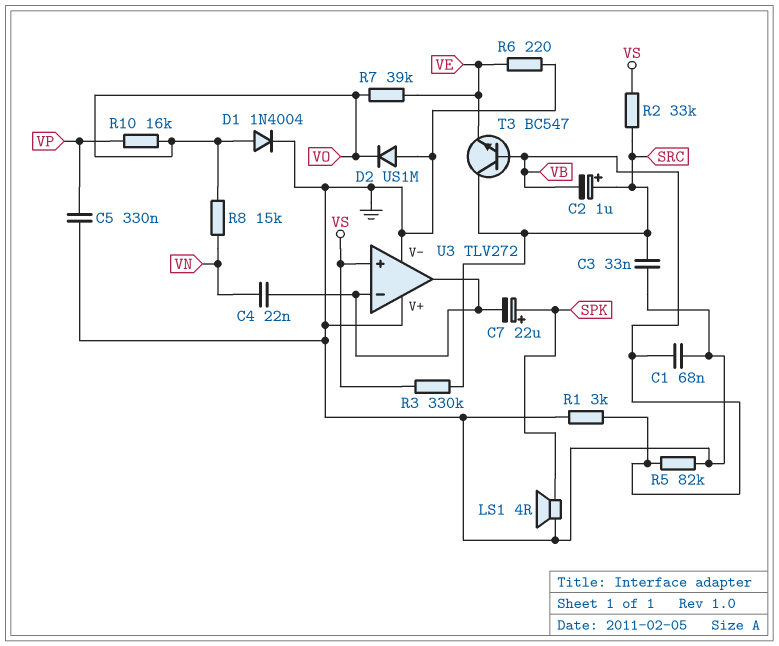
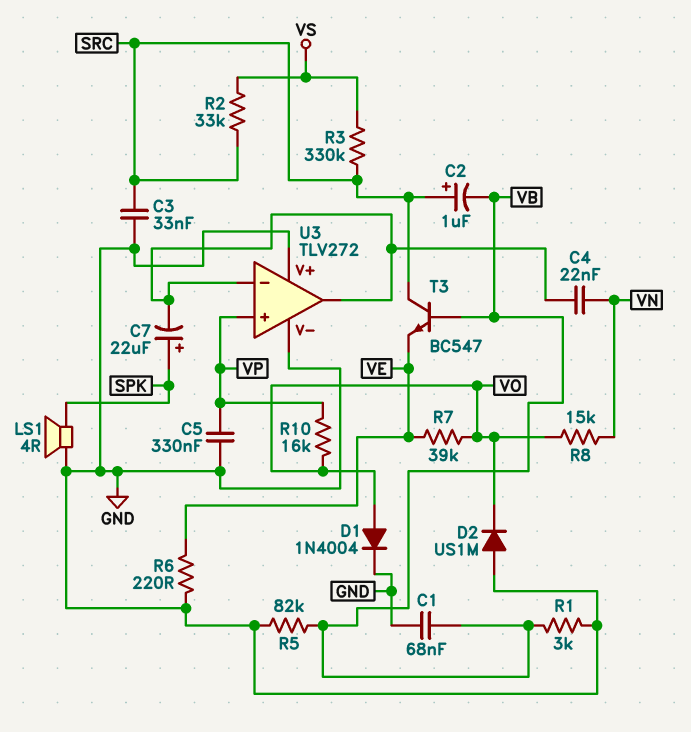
U3 pin in+: VS -> VP

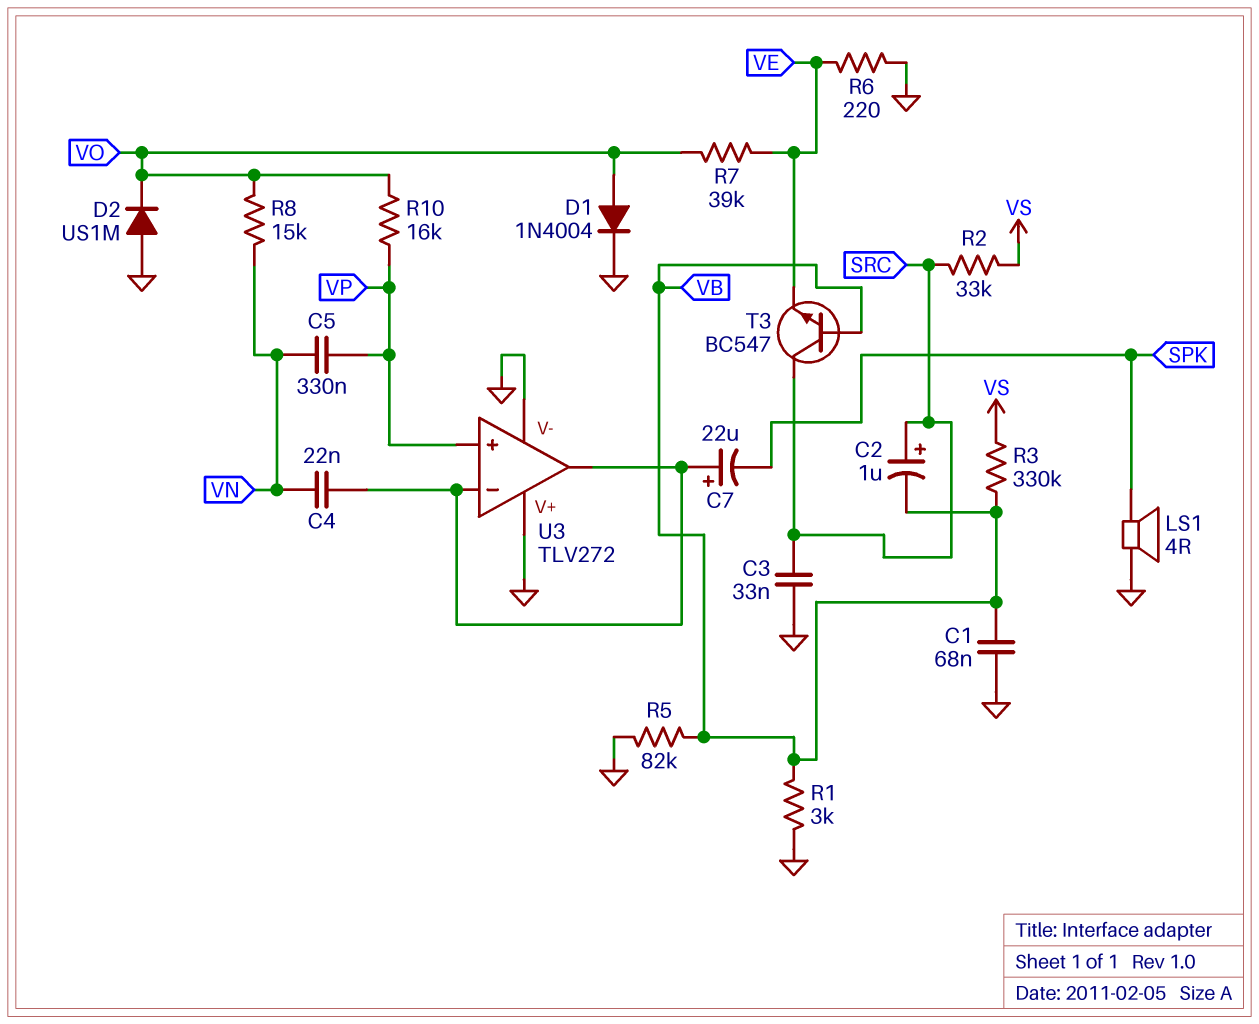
C5: 330nF (GND, VP) -> 330nF (VN, VP)
C7: 22uF (plus SPK, minus U3/in-) -> 22uF (plus U3/in-, minus SPK)
R3: 330k (SRC, VS) -> 330k (VB, VS)

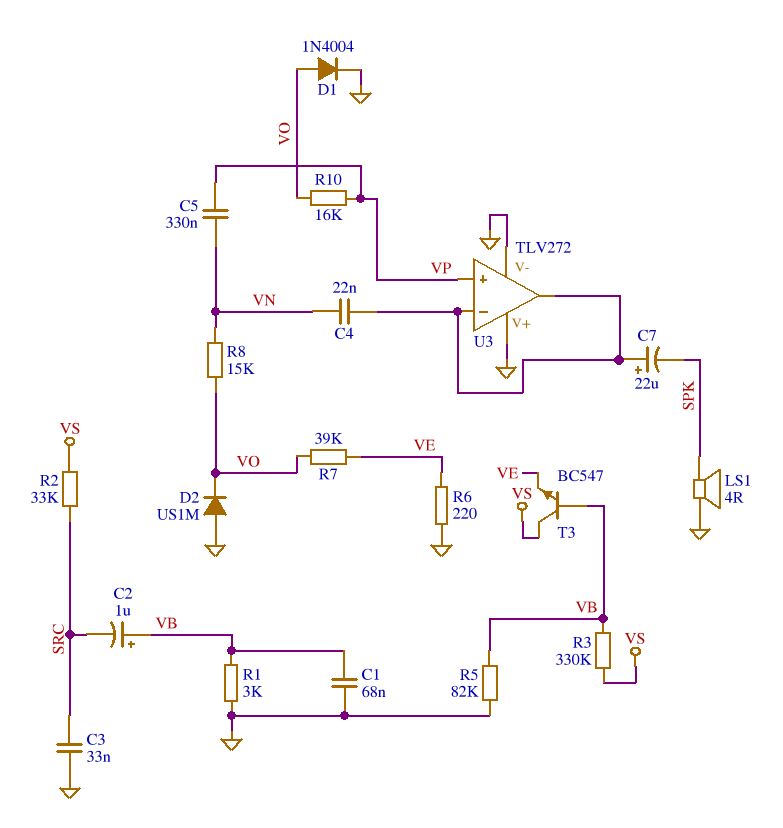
C2: 1uF (plus SRC, minus VB) -> 1uF (plus VB, minus SRC)
T3: NPN BC547 (B VB, C SRC, E VE) -> NPN BC547 (B VB, C VS, E VE)

